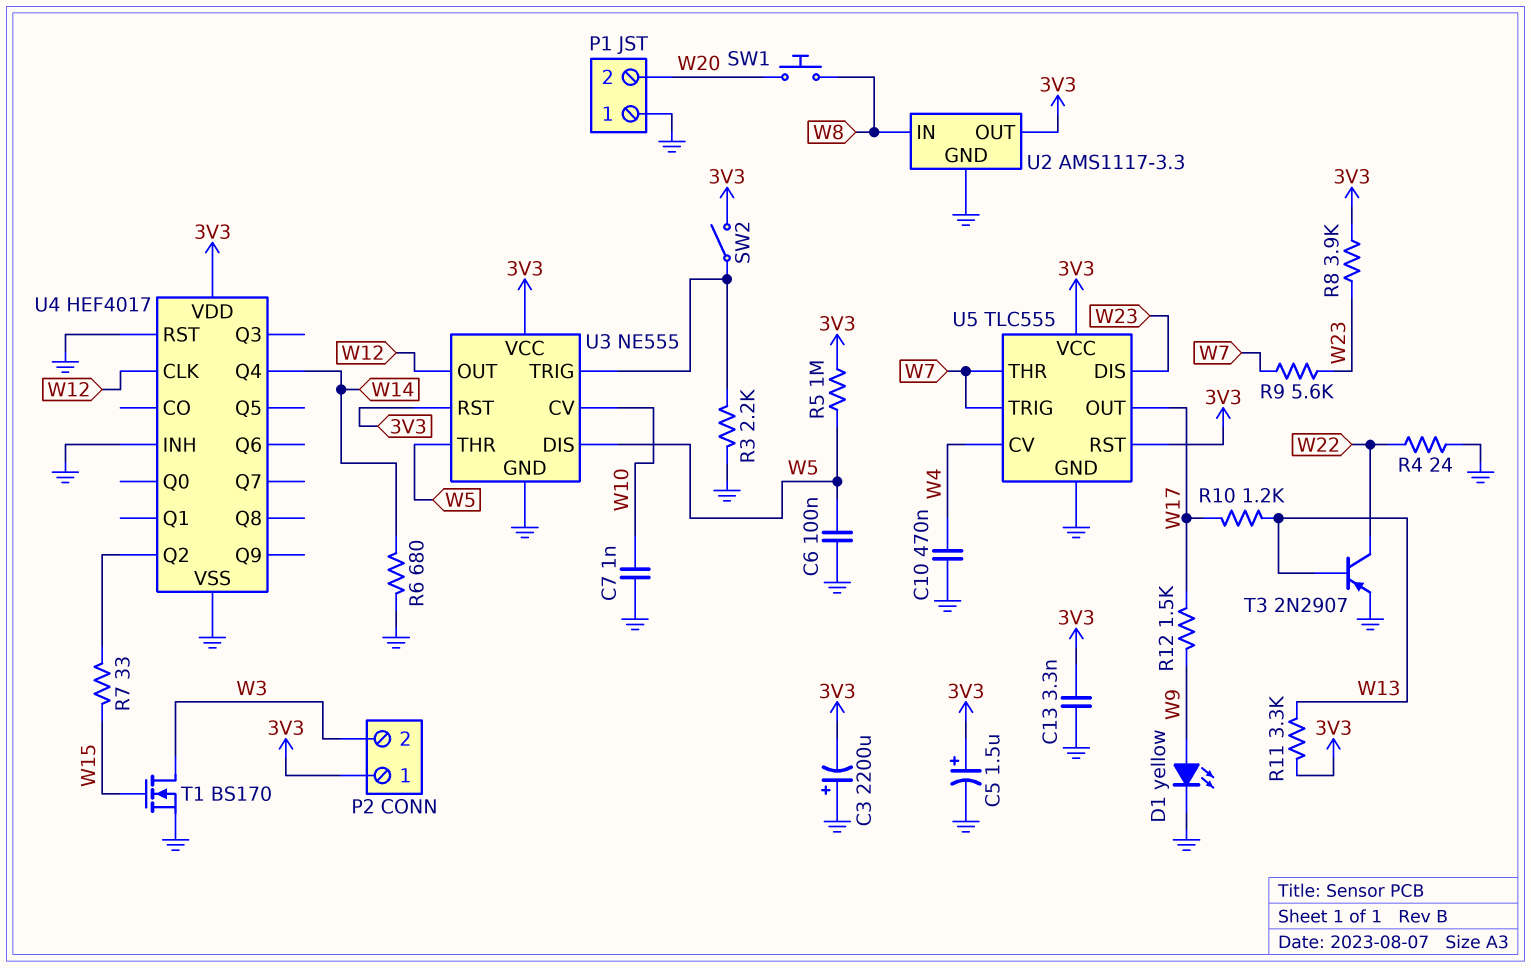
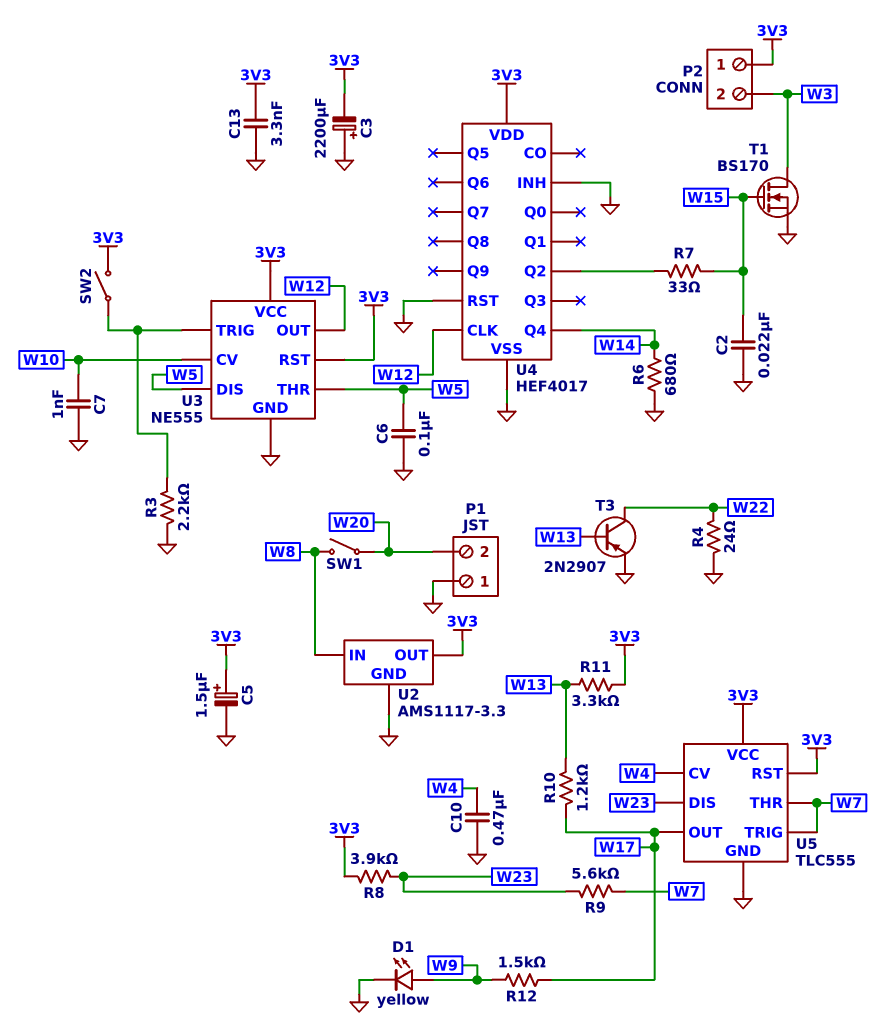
C2: none -> 22nF (GND, W15)
R5: 1M (3V3, W5) -> none
SW1: button (W8, W20) -> switch (W8, W20)

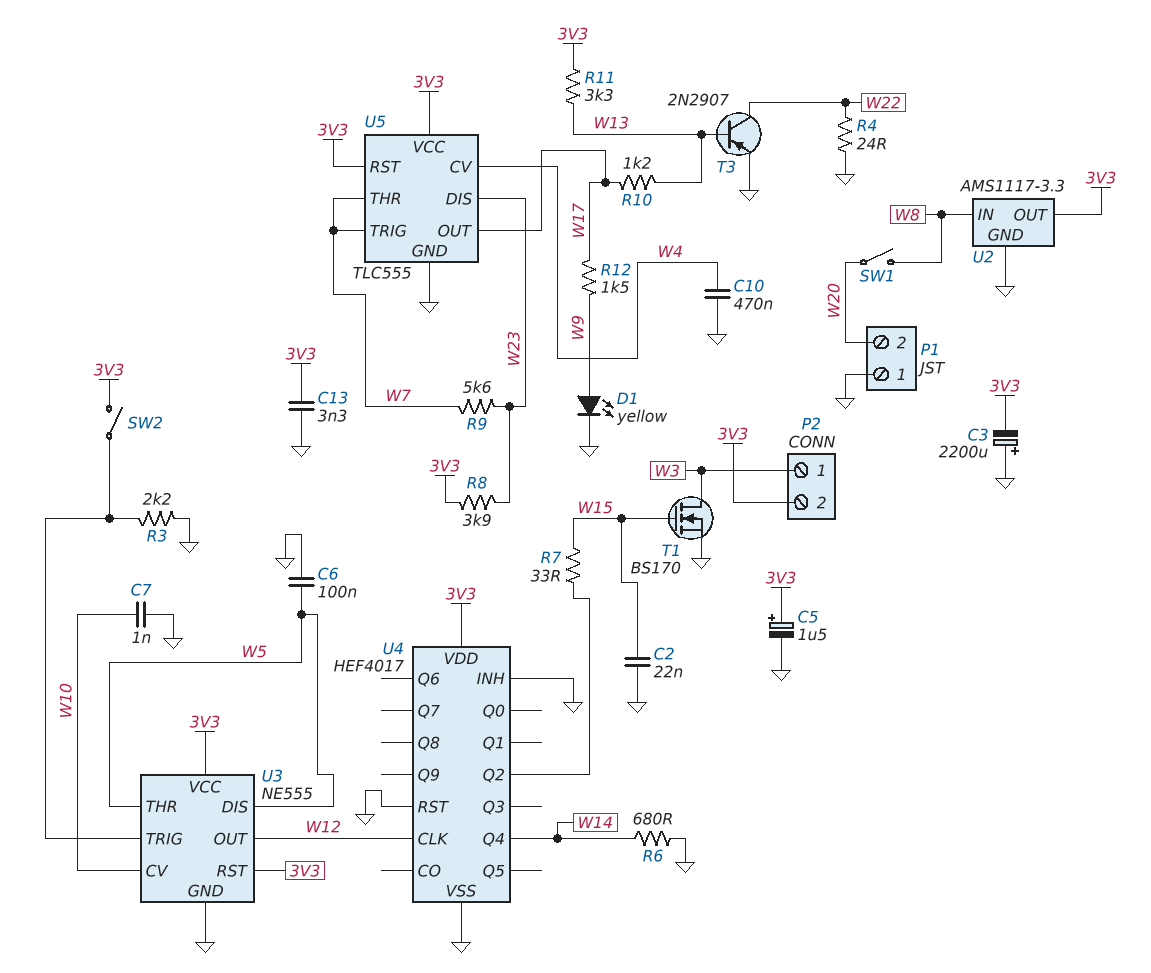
P2 pin 1: 3V3 -> W3
P2 pin 2: W3 -> 3V3

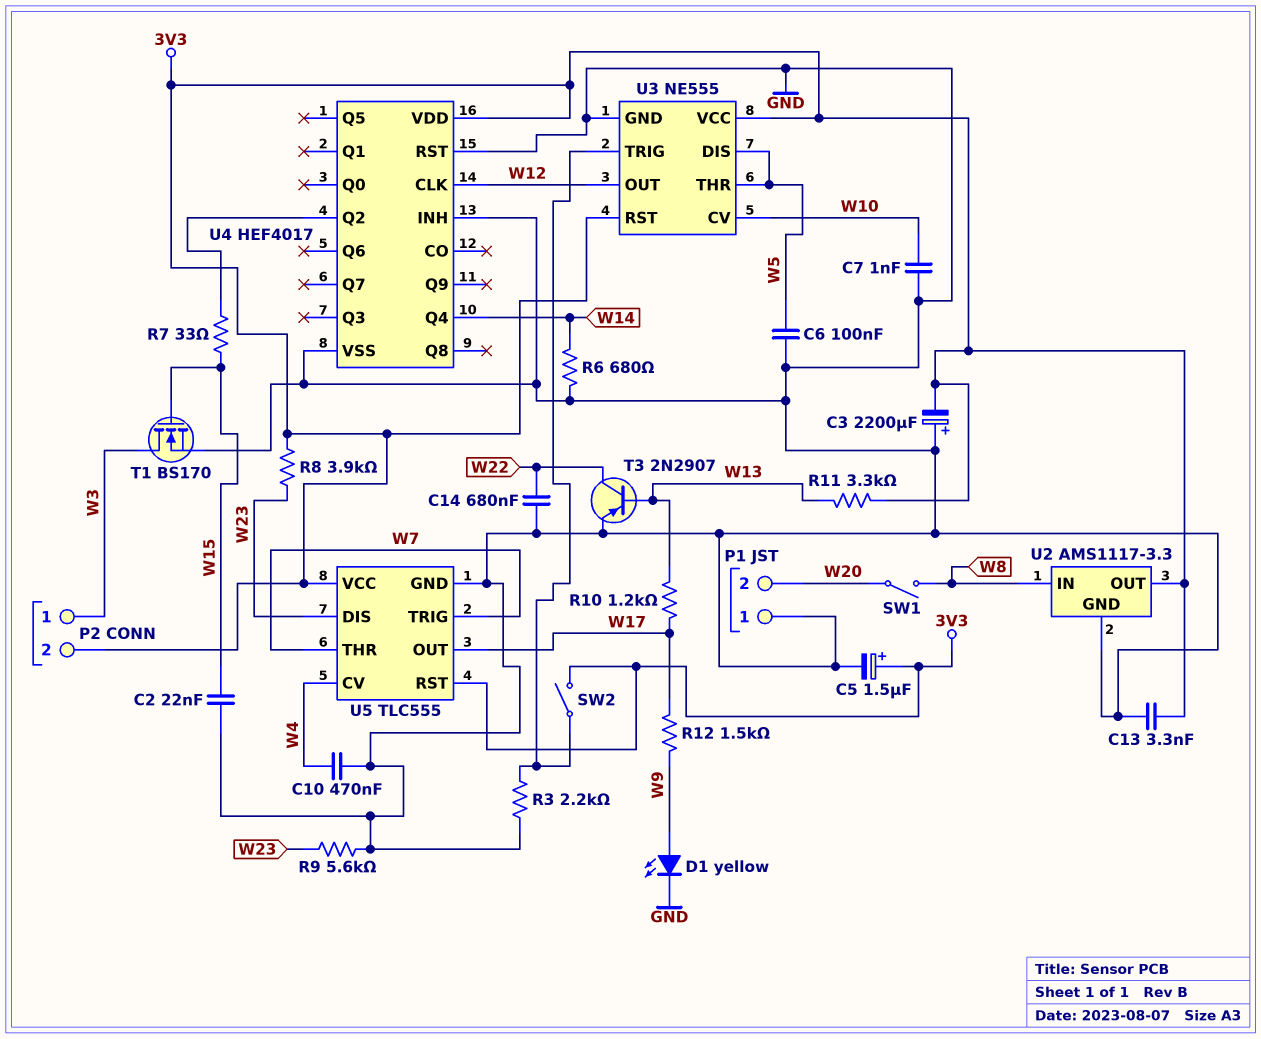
C14: none -> 680nF (GND, W22)
R4: 24 (GND, W22) -> none
R9: 5.6k (W7, W23) -> 5.6k (GND, W23)

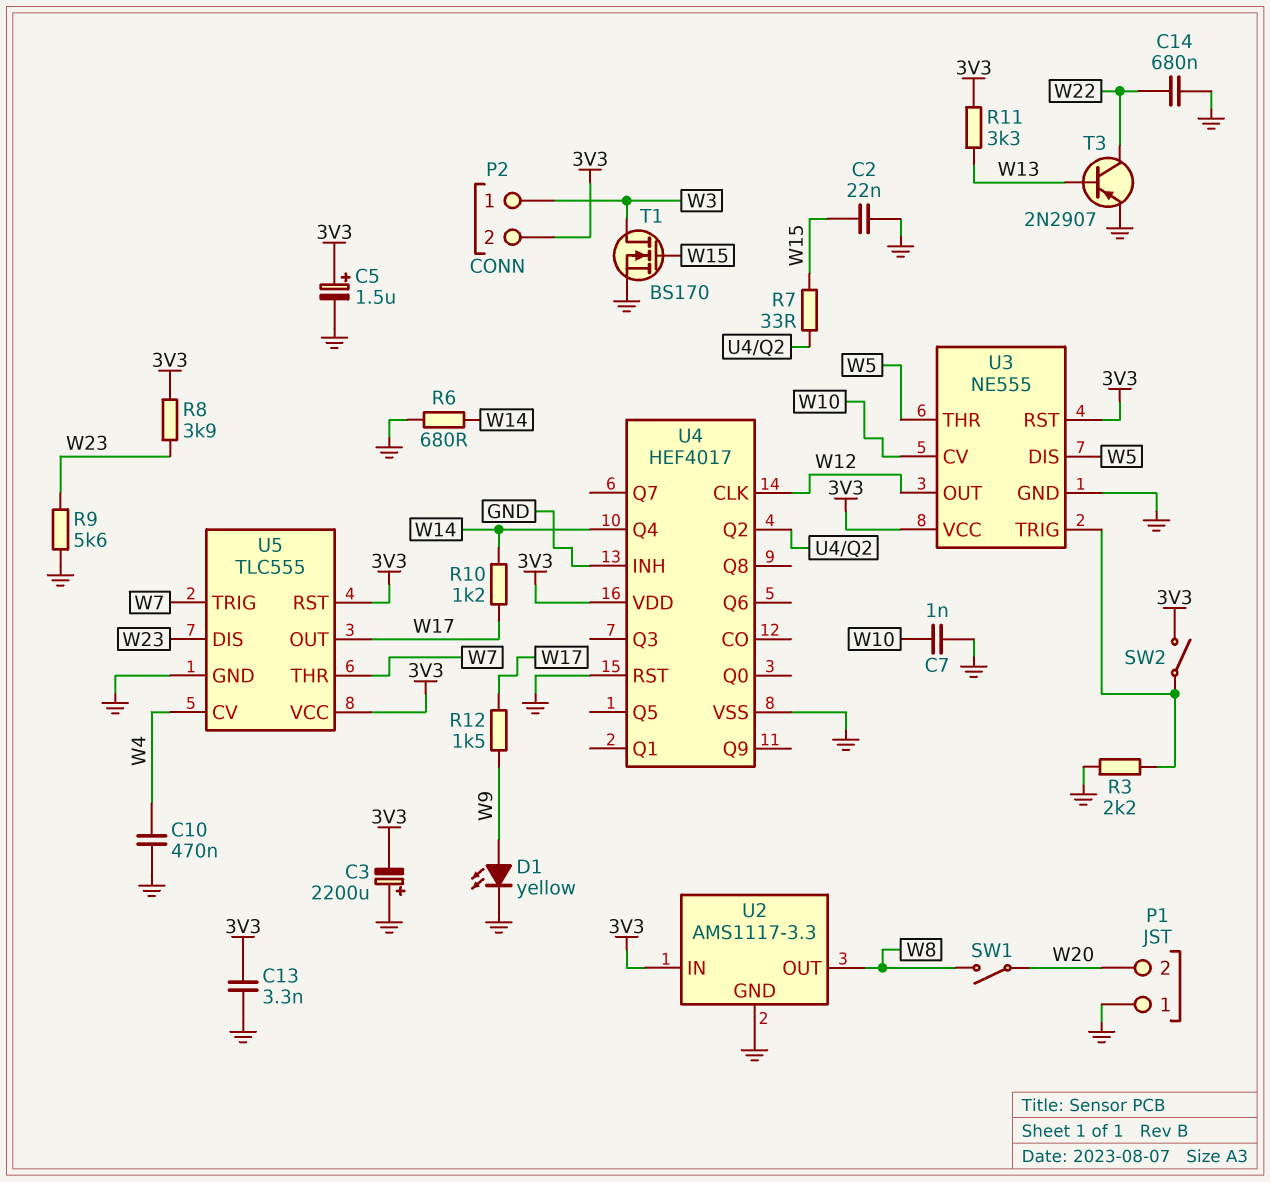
C6: 100nF (GND, W5) -> none
R10: 1.2k (W13, W17) -> 1.2k (W14, W17)
U2 pin IN: W8 -> 3V3
U2 pin OUT: 3V3 -> W8

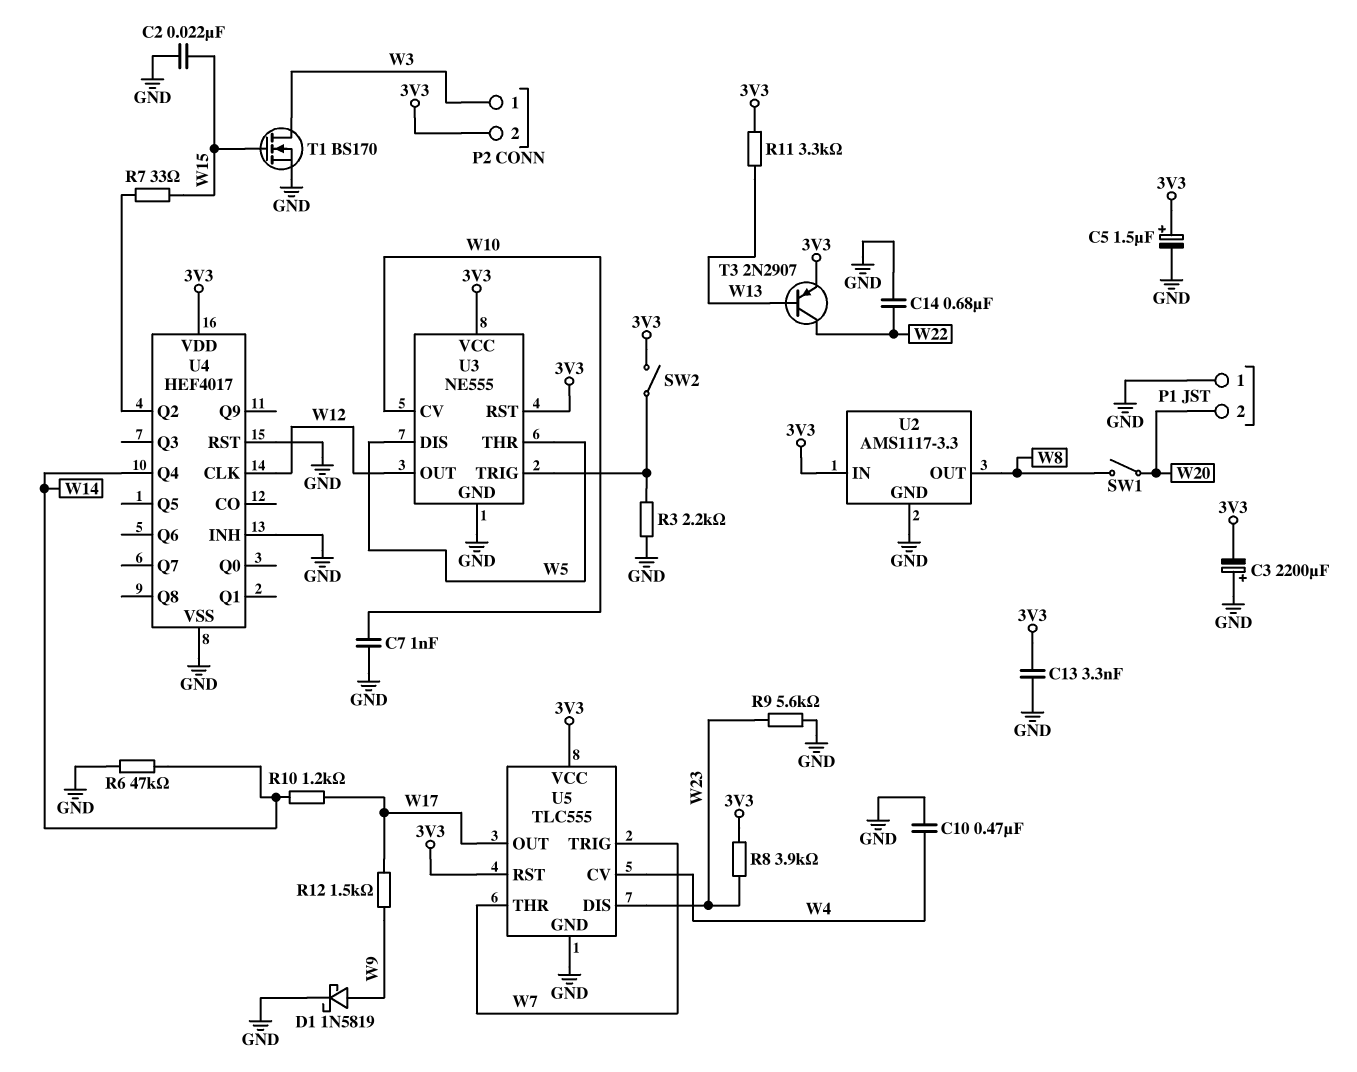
D1: LED yellow (A W9, K GND) -> schottky 1N5819 (A W9, K GND)
R6: 680 (GND, W14) -> 47k (GND, W14)
T3: PNP 2N2907 (B W13, C W22, E GND) -> PNP 2N2907 (B W13, C W22, E 3V3)

